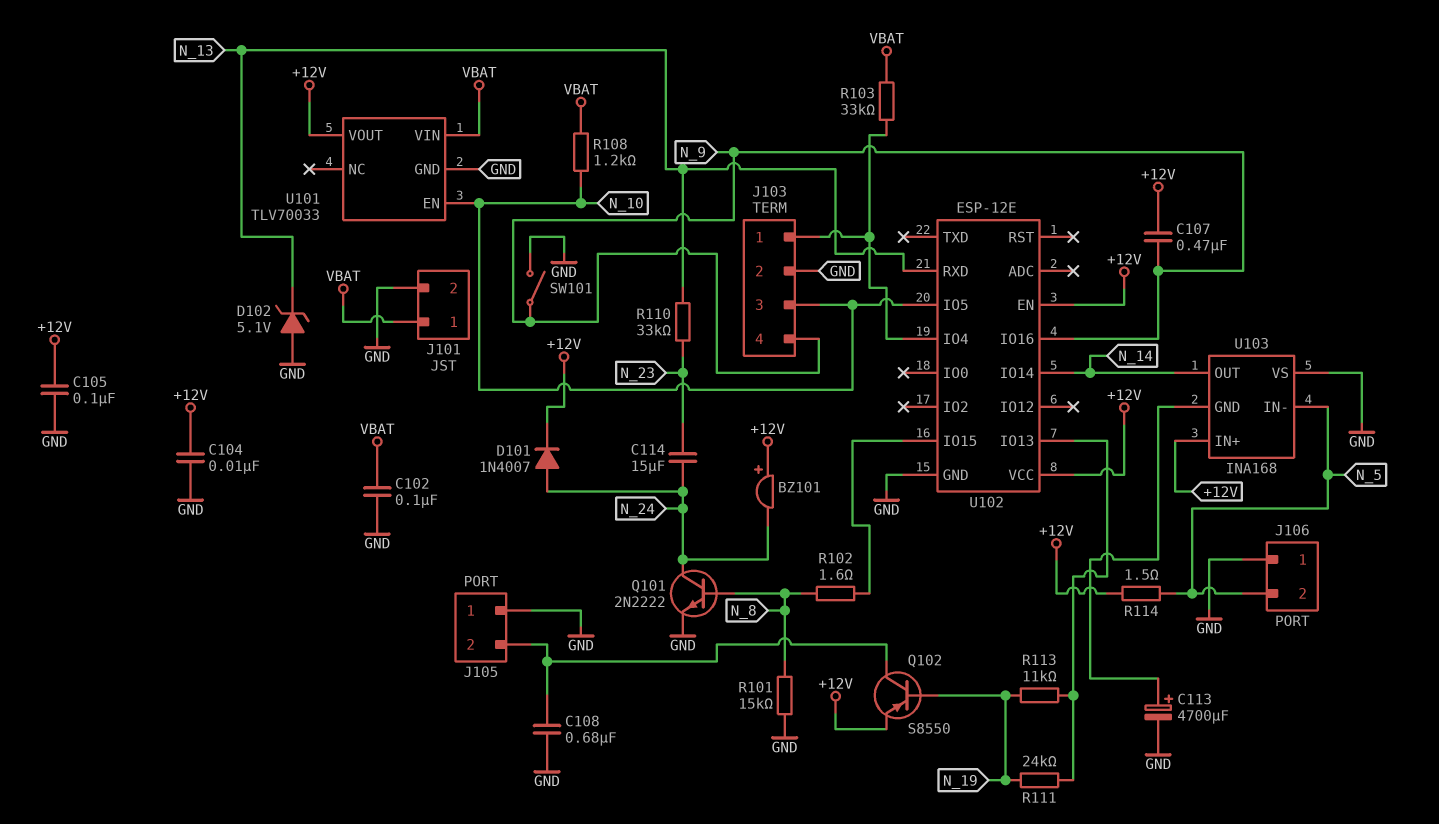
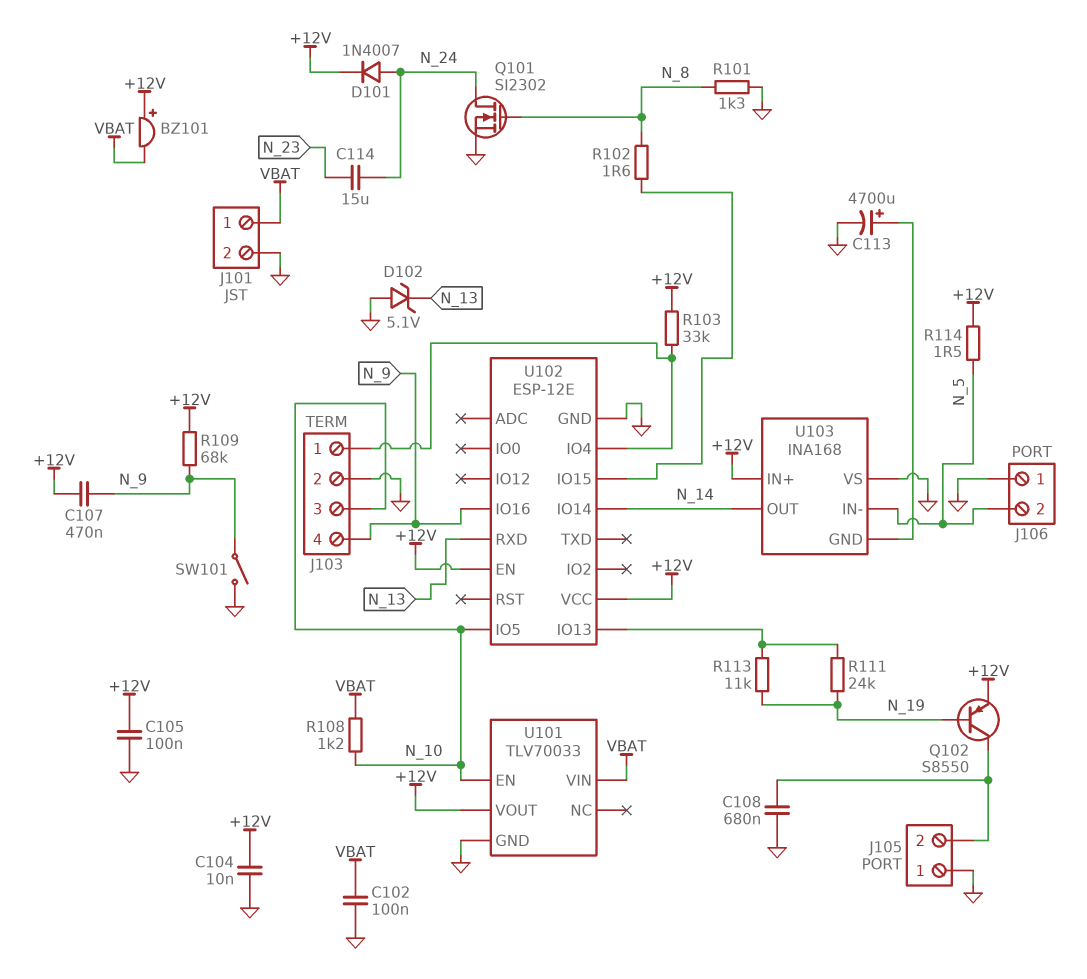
BZ101: buzzer (plus +12V, minus N_24) -> buzzer (plus +12V, minus VBAT)
Q101: NPN 2N2222 (B N_8, C N_24, E GND) -> NMOS SI2302 (G N_8, D N_24, S GND)
R101: 15k (GND, N_8) -> 1.3k (GND, N_8)
R103: 33k (J103/1, VBAT) -> 33k (+12V, J103/1)
R109: none -> 68k (+12V, N_9)
R110: 33k (N_13, N_23) -> none

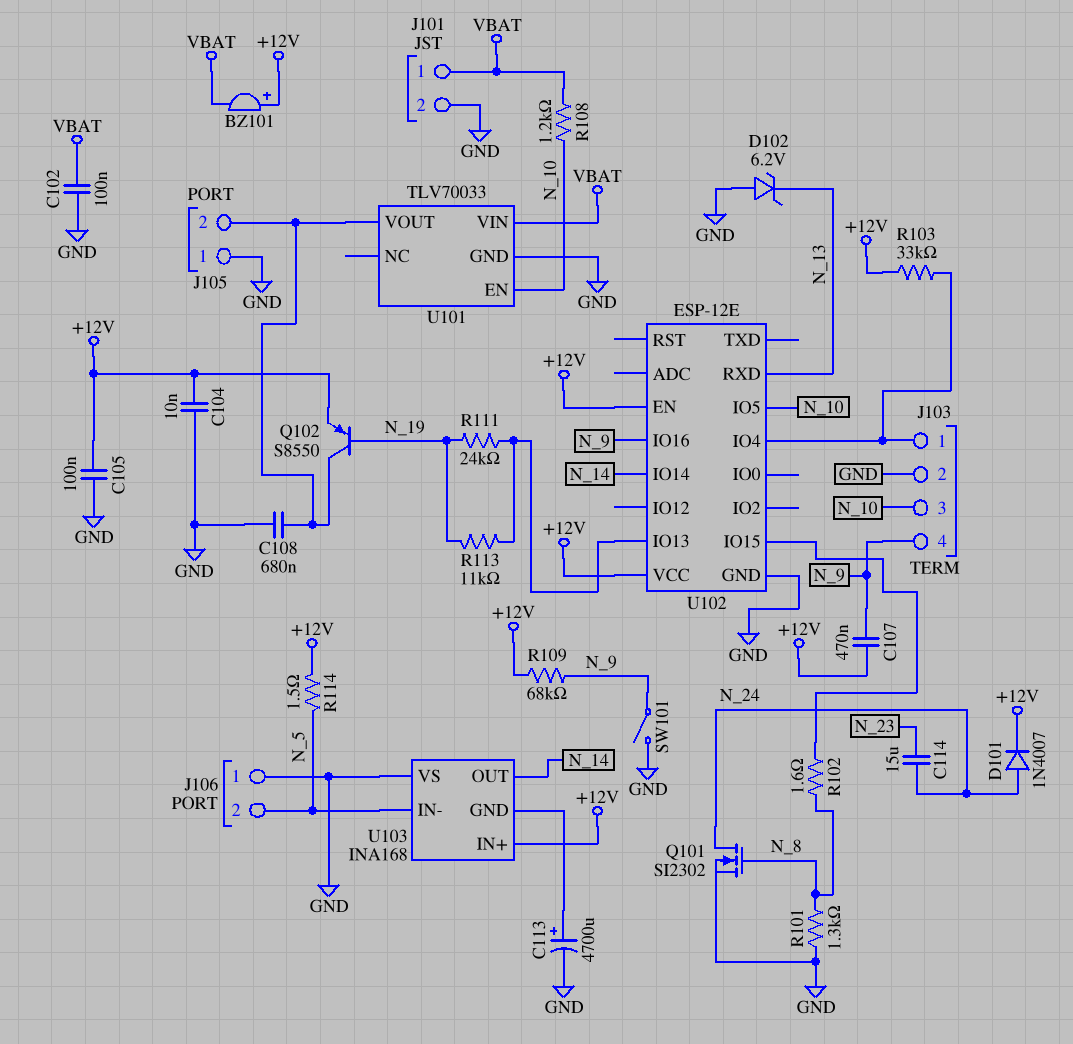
D102: zener 5.1V (A GND, K N_13) -> zener 6.2V (A GND, K N_13)
U101 pin VOUT: +12V -> J105/2

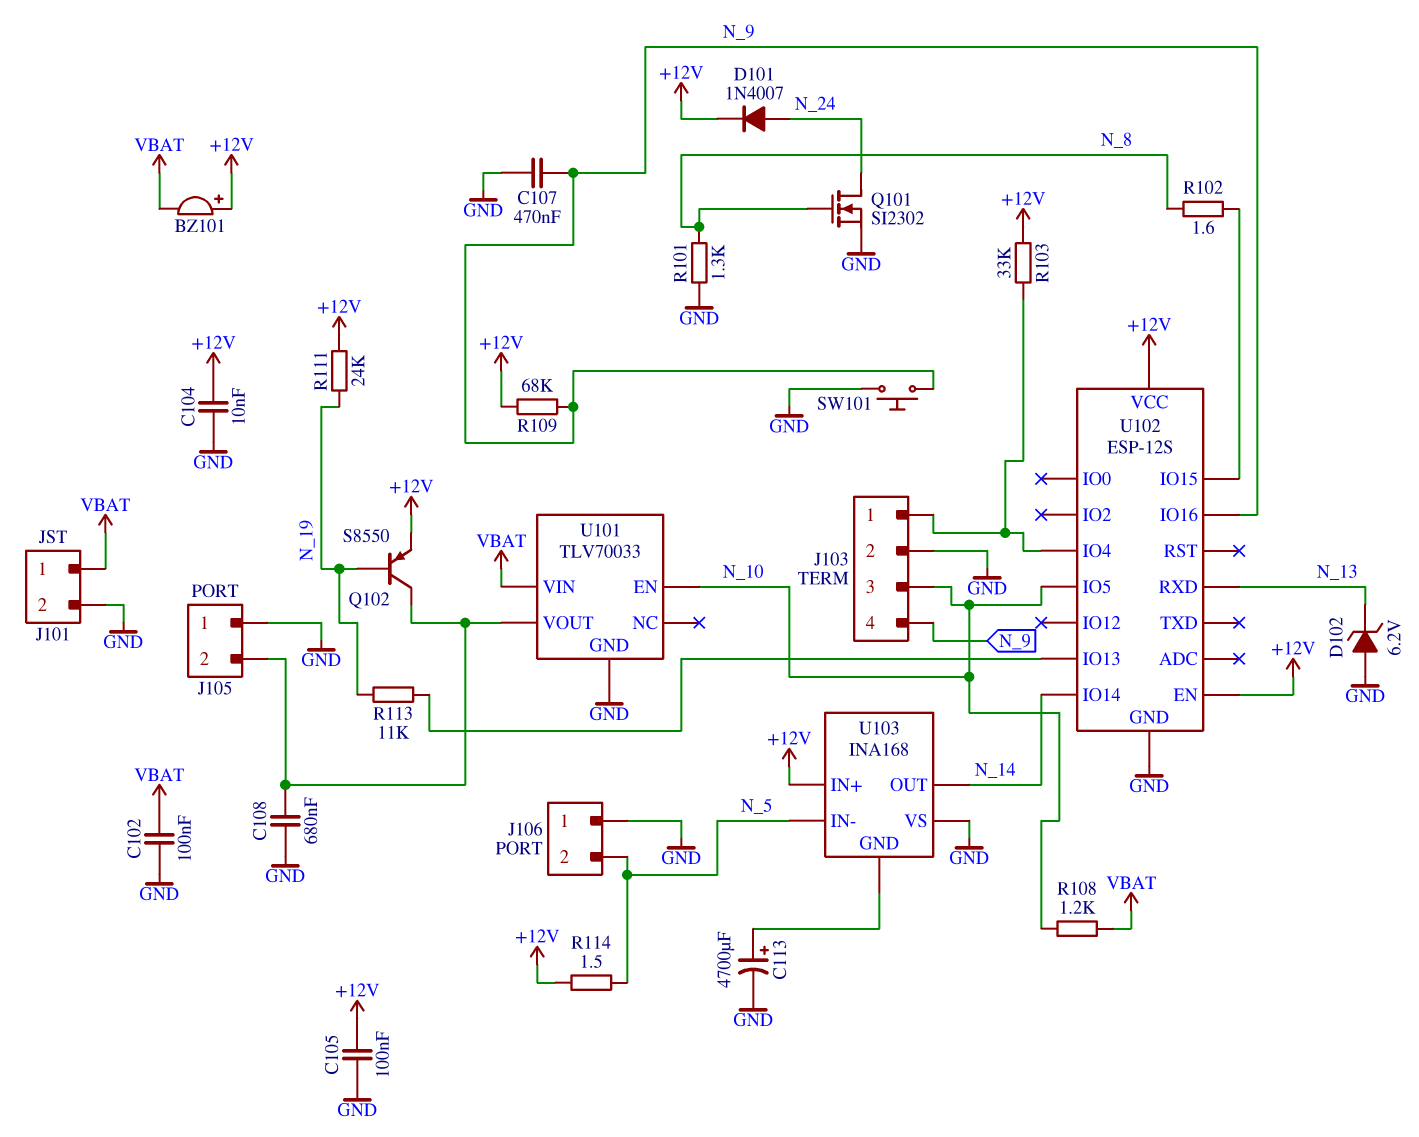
C107: 470nF (+12V, N_9) -> 470nF (GND, N_9)
C114: 15uF (N_23, N_24) -> none
R111: 24k (N_19, U102/IO13) -> 24k (+12V, N_19)
SW101: switch (GND, N_9) -> button (GND, N_9)
U102: ESP-12E -> ESP-12S

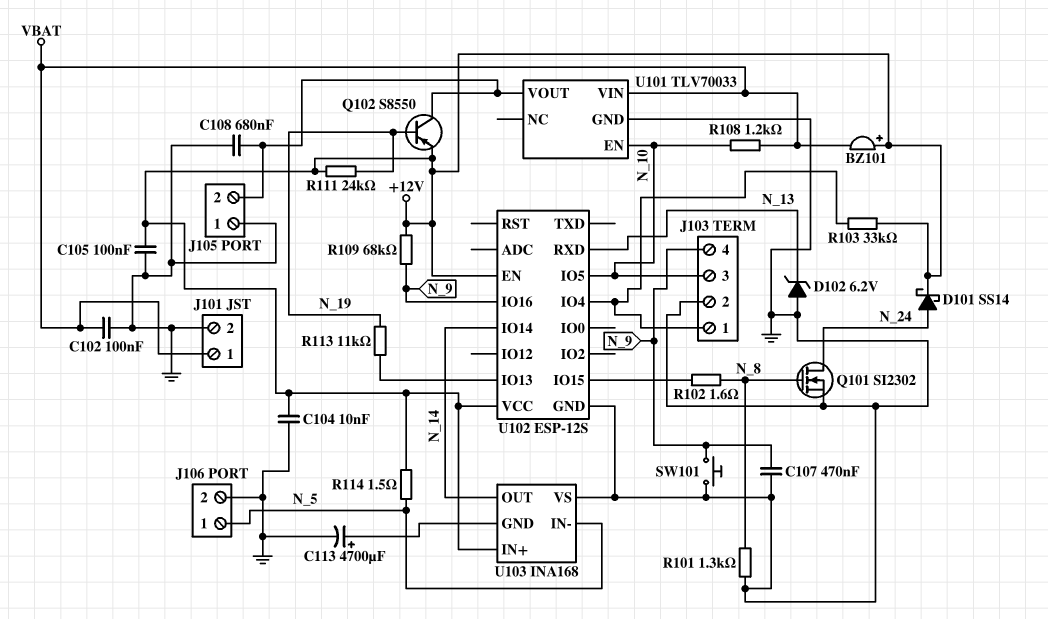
D101: diode 1N4007 (A N_24, K +12V) -> schottky SS14 (A N_24, K +12V)
J106 pin 1: GND -> N_5
J106 pin 2: N_5 -> GND

